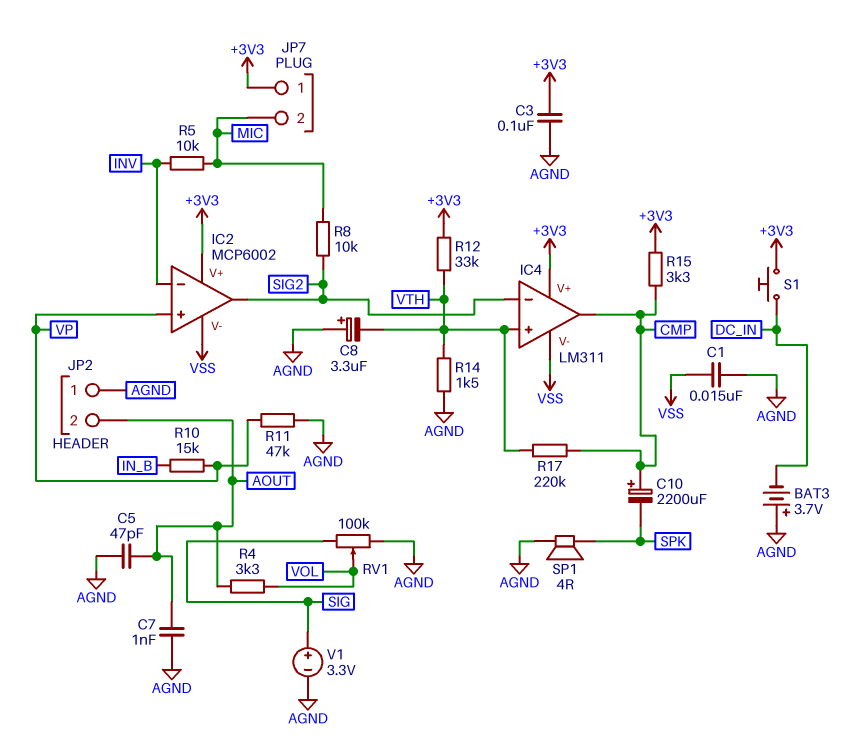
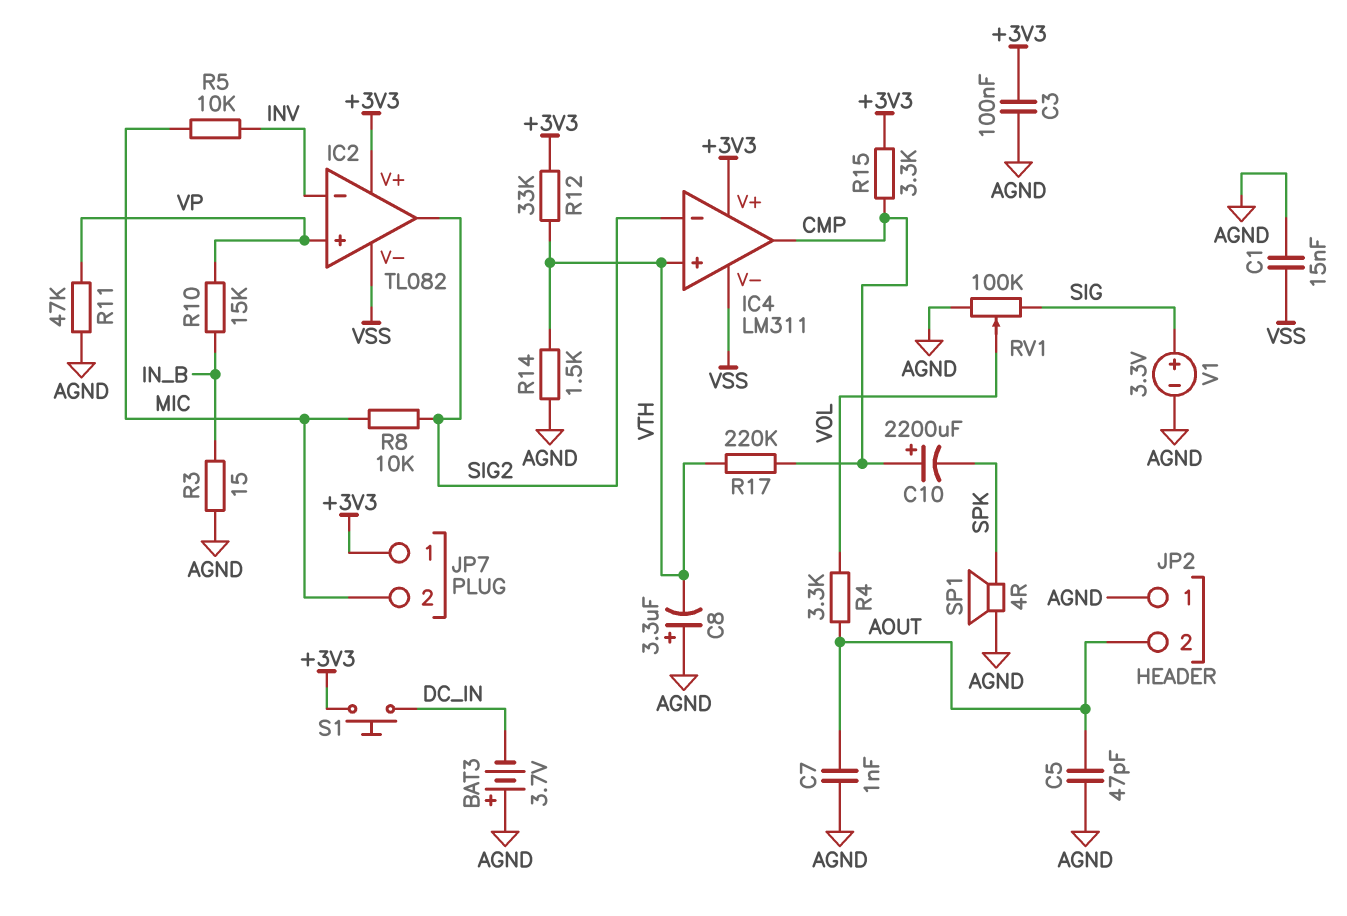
IC2: MCP6002 -> TL082
R3: none -> 15 (AGND, IN_B)

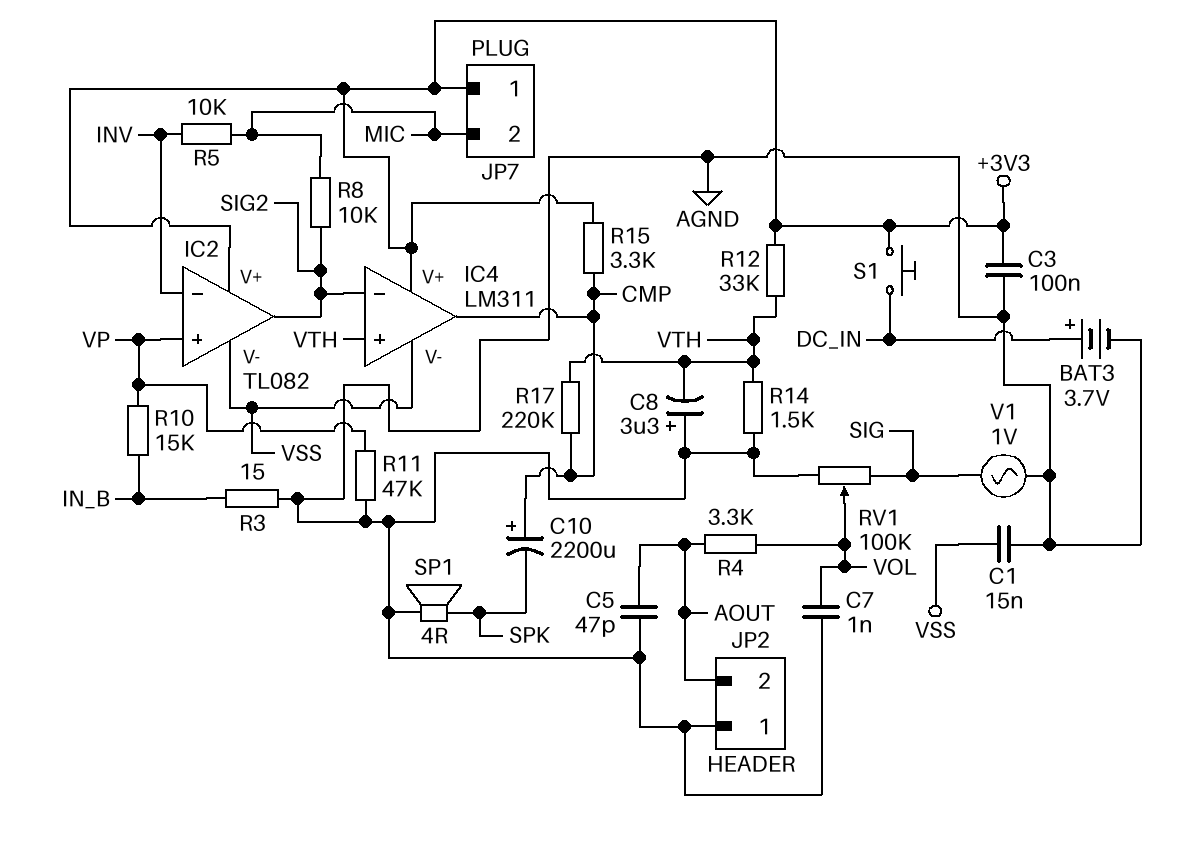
BAT3: 3.7V (plus AGND, minus DC_IN) -> 3.7V (plus DC_IN, minus AGND)
C7: 1nF (AGND, AOUT) -> 1nF (AGND, VOL)
V1: 3.3V (plus SIG, minus AGND) -> AC 1V (AGND, SIG)

